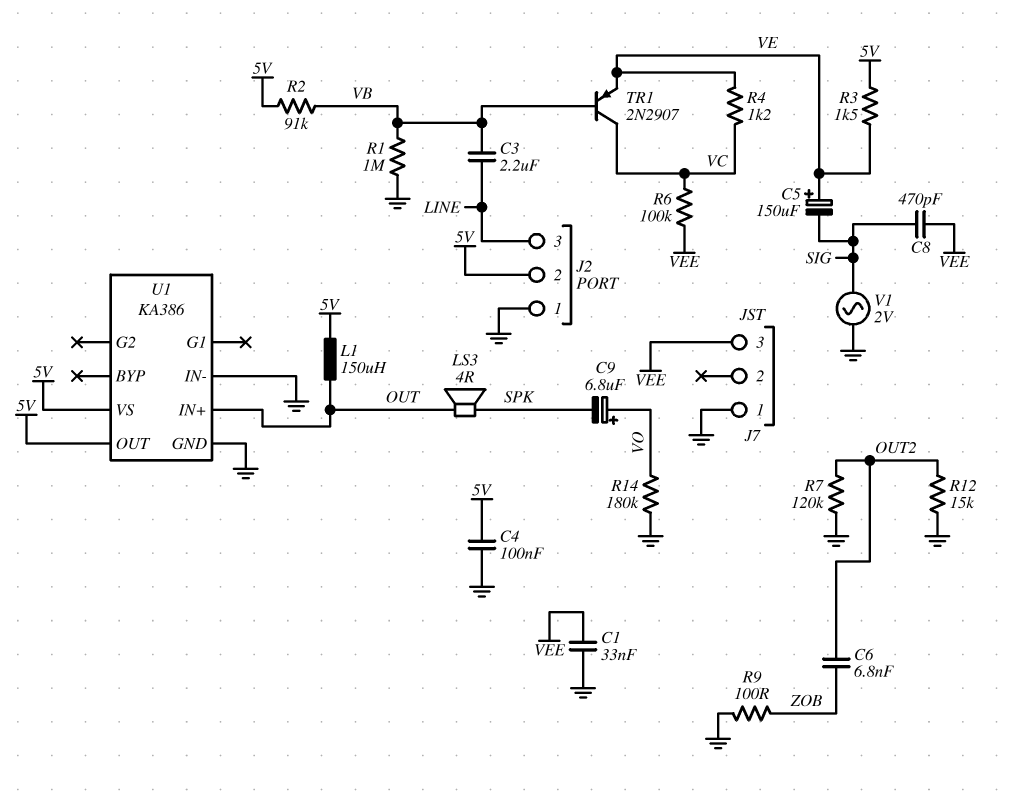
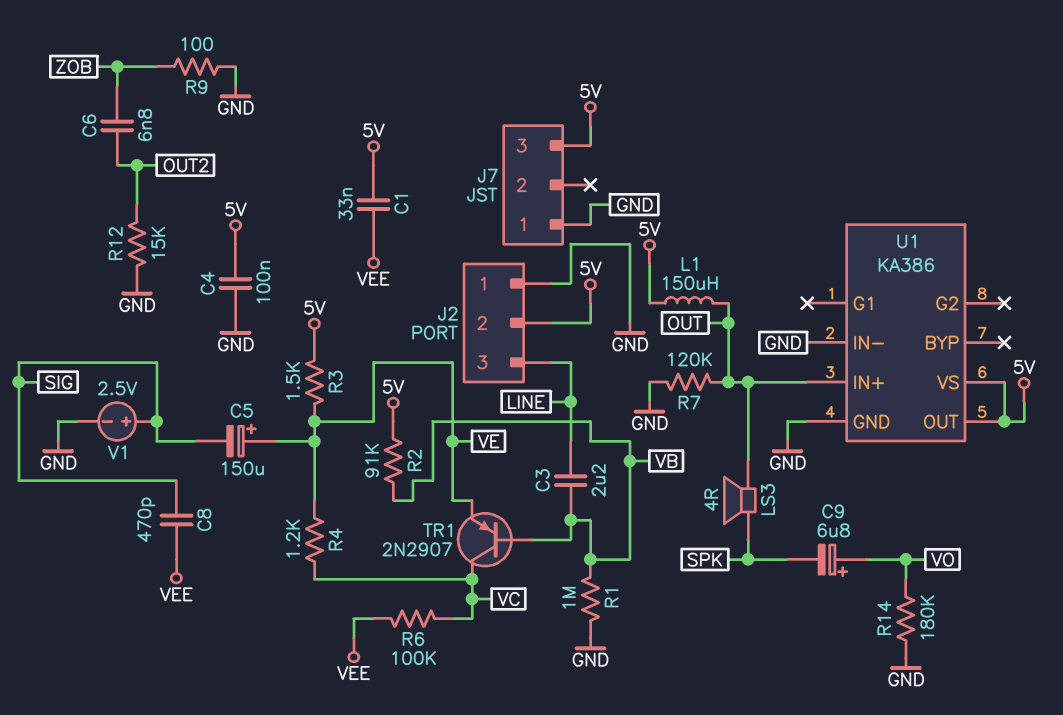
C1: 33nF (GND, VEE) -> 33nF (5V, VEE)
J7 pin 3: VEE -> 5V
R7: 120k (GND, OUT2) -> 120k (GND, OUT)
V1: AC 2V (GND, SIG) -> 2.5V (plus SIG, minus GND)

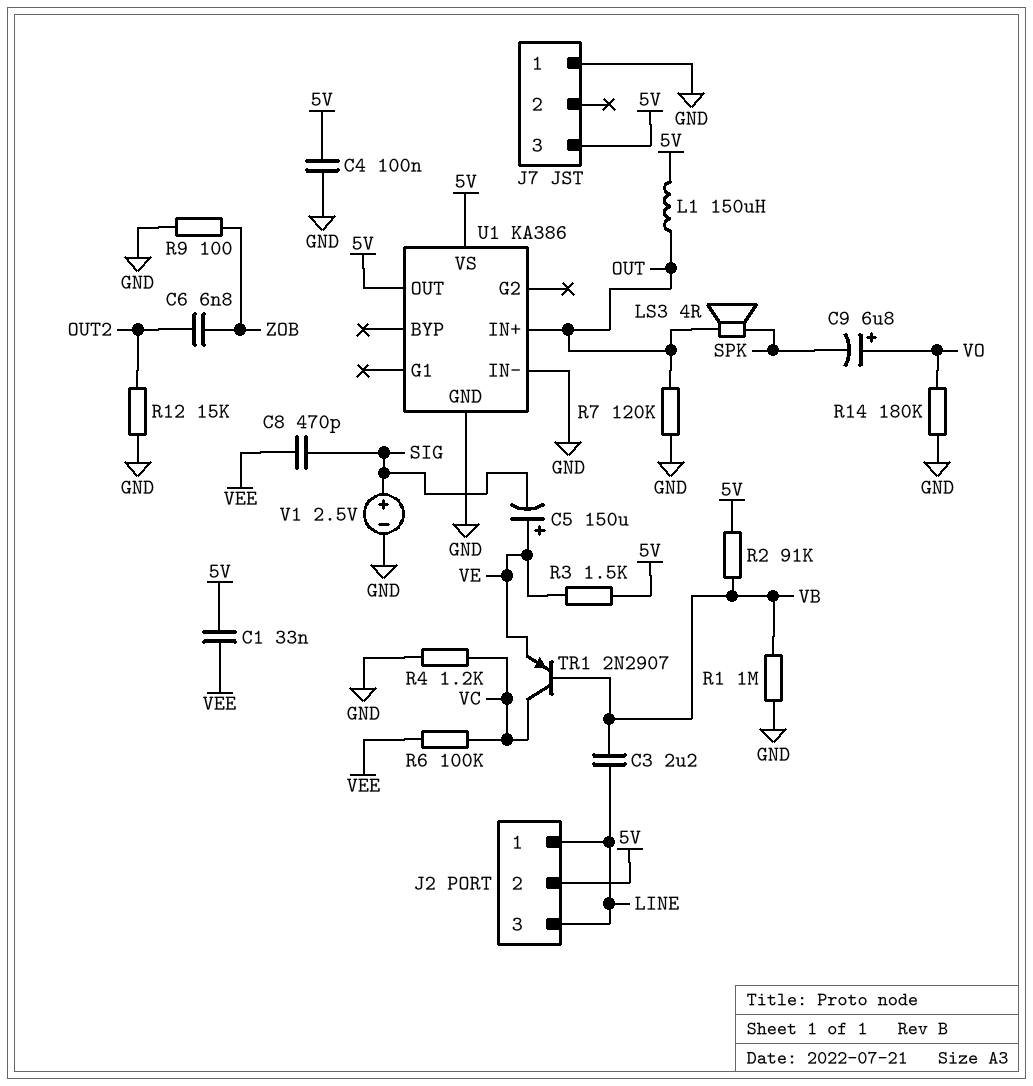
J2 pin 1: GND -> LINE
R4: 1.2k (VC, VE) -> 1.2k (GND, VC)

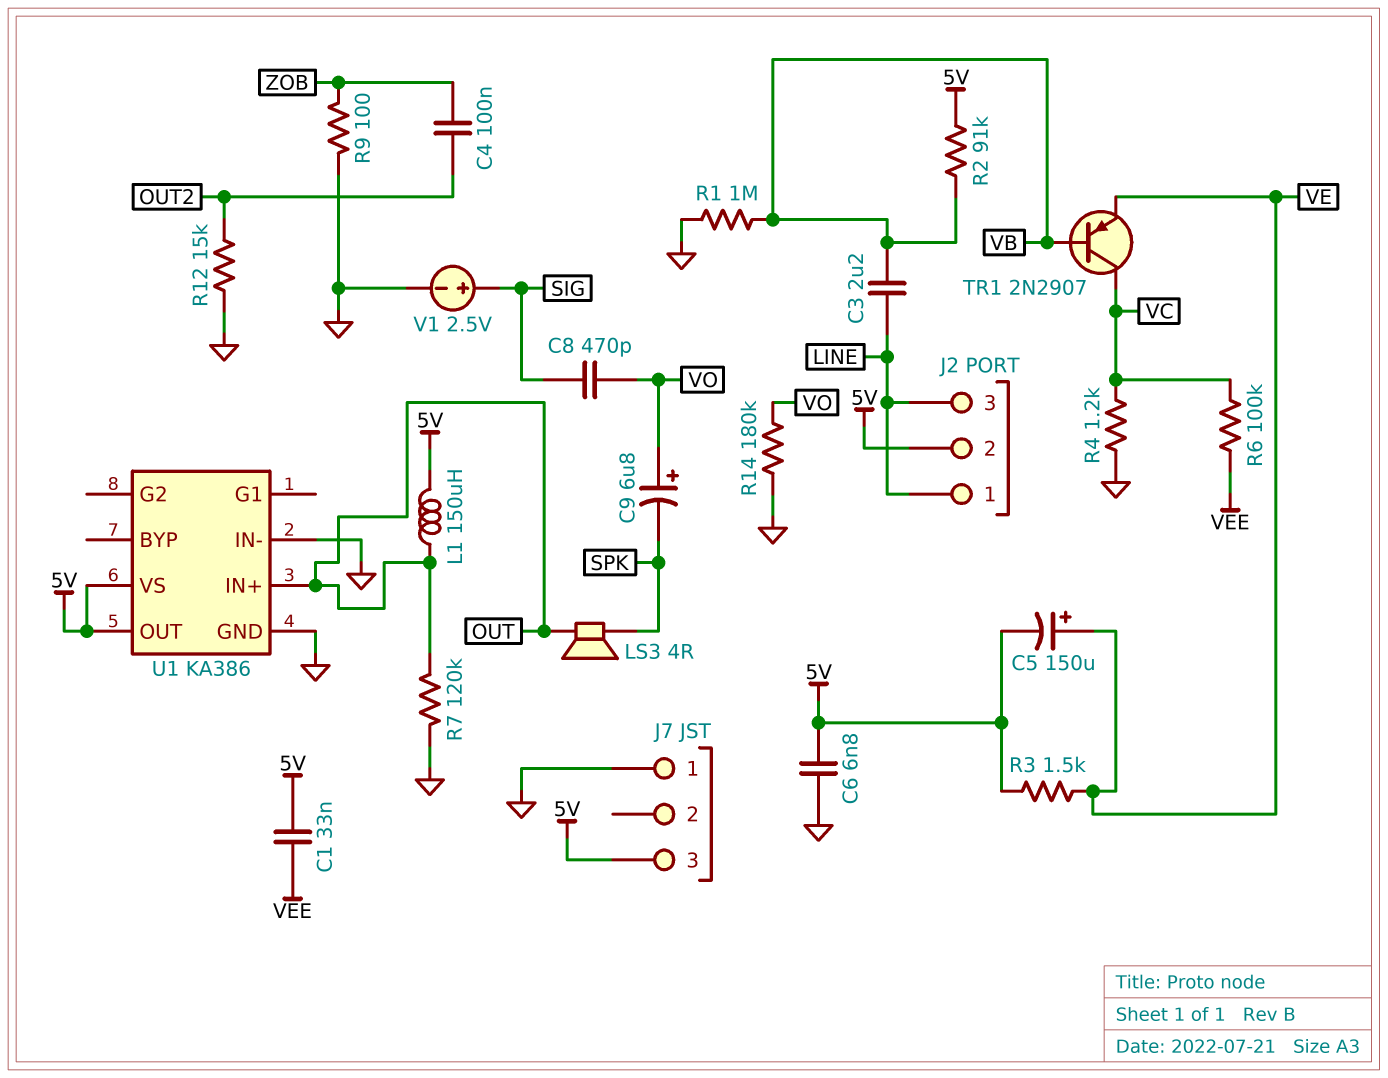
C4: 100nF (5V, GND) -> 100nF (OUT2, ZOB)
C5: 150uF (plus VE, minus SIG) -> 150uF (plus VE, minus 5V)
C6: 6.8nF (OUT2, ZOB) -> 6.8nF (5V, GND)
C8: 470pF (SIG, VEE) -> 470pF (SIG, VO)

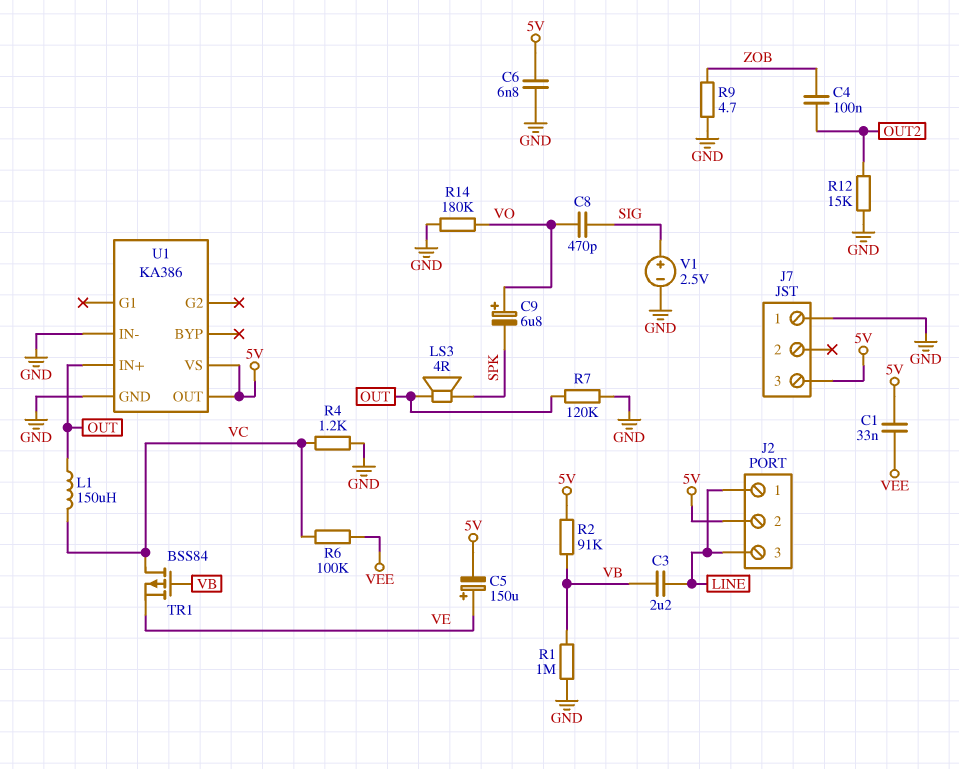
L1: 150uH (5V, OUT) -> 150uH (OUT, VC)
R3: 1.5k (5V, VE) -> none
R9: 100 (GND, ZOB) -> 4.7 (GND, ZOB)
TR1: PNP 2N2907 (B VB, C VC, E VE) -> PMOS BSS84 (G VB, D VC, S VE)

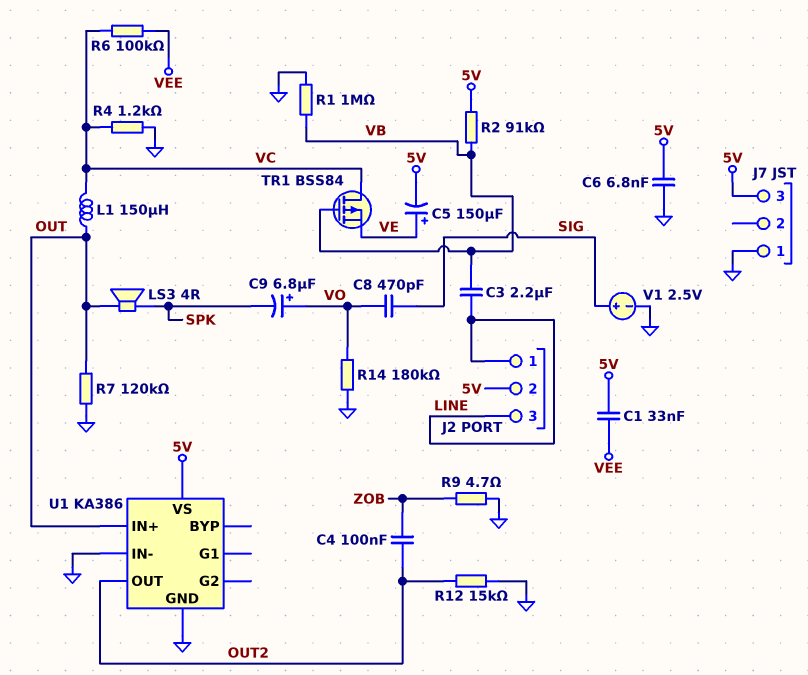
U1 pin OUT: 5V -> OUT2

